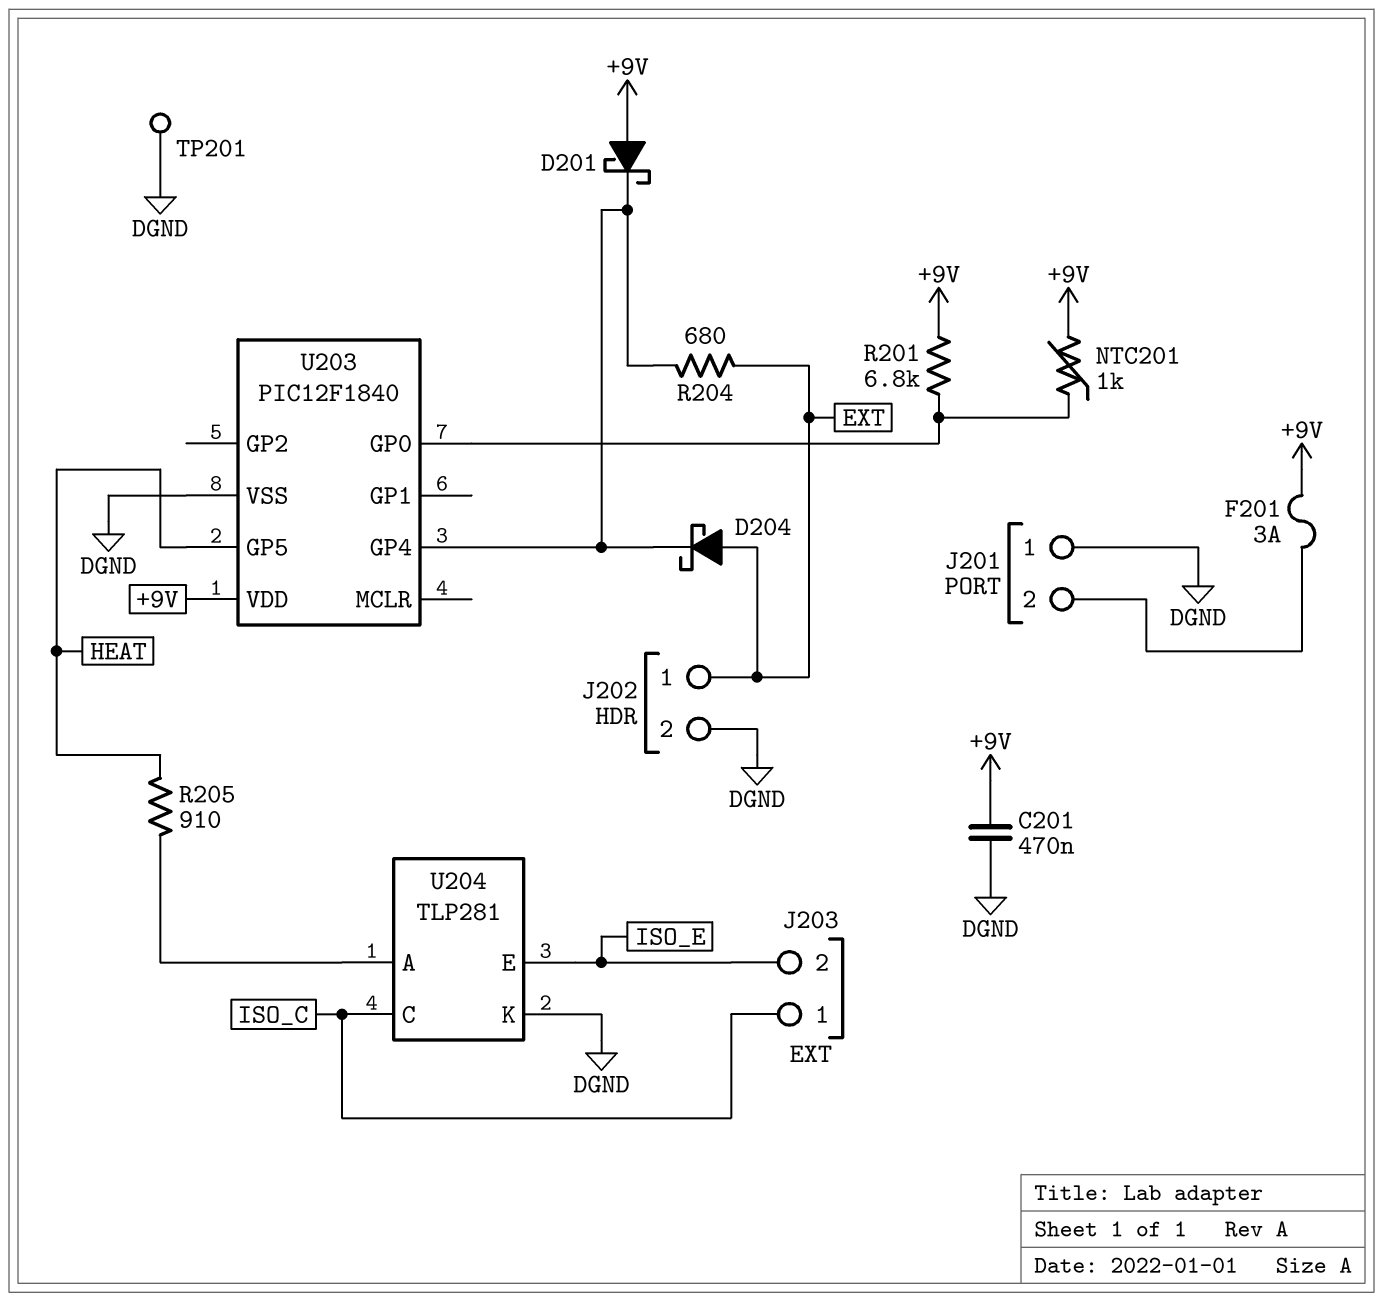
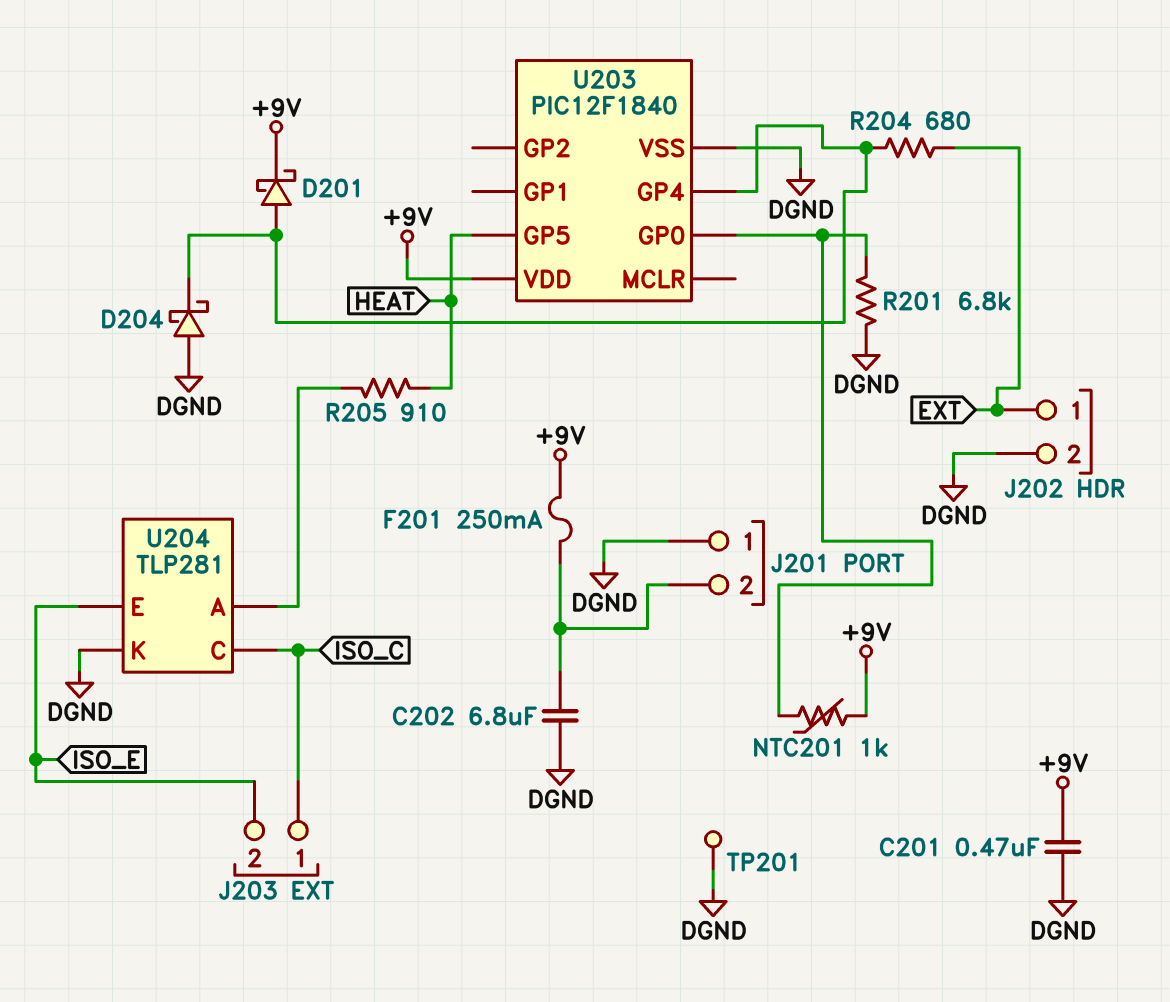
C202: none -> 6.8uF (DGND, J201/2)
D201: schottky (A +9V, K U203/GP4) -> schottky (A U203/GP4, K +9V)
D204: schottky (A EXT, K U203/GP4) -> schottky (A DGND, K U203/GP4)
F201: 3A (+9V, J201/2) -> 250mA (+9V, J201/2)
R201: 6.8k (+9V, U203/GP0) -> 6.8k (DGND, U203/GP0)

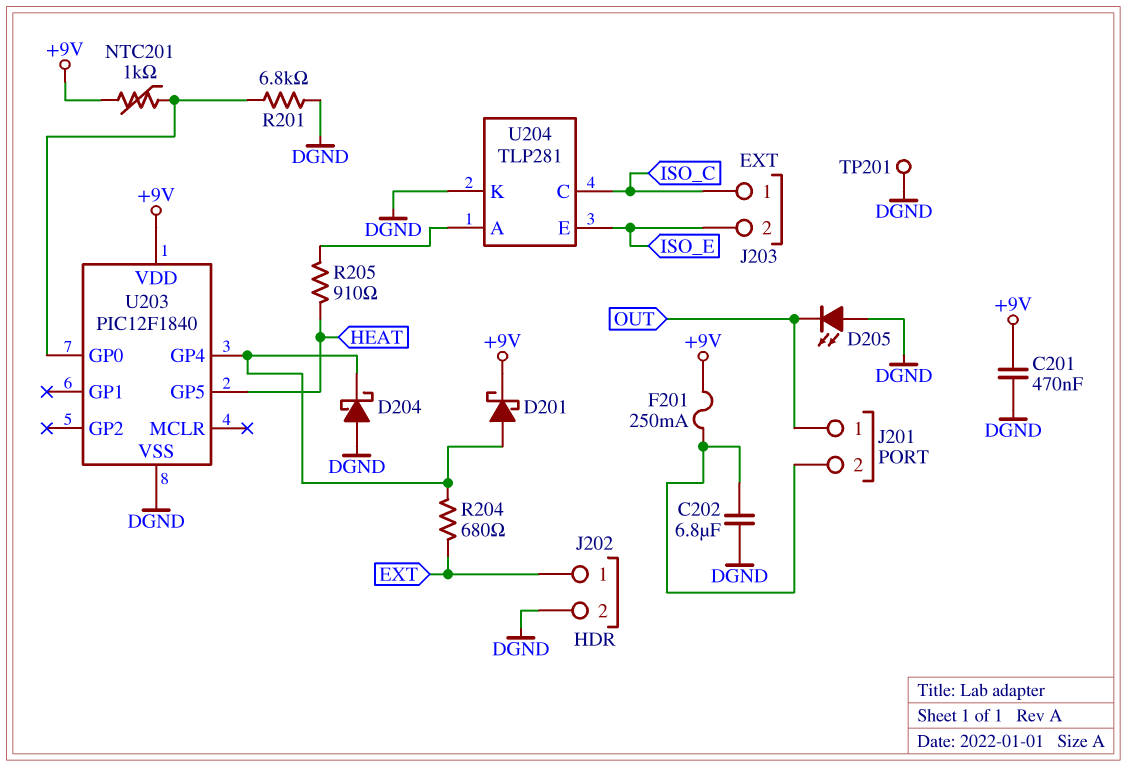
D205: none -> LED (A DGND, K OUT)
J201 pin 1: DGND -> OUT

